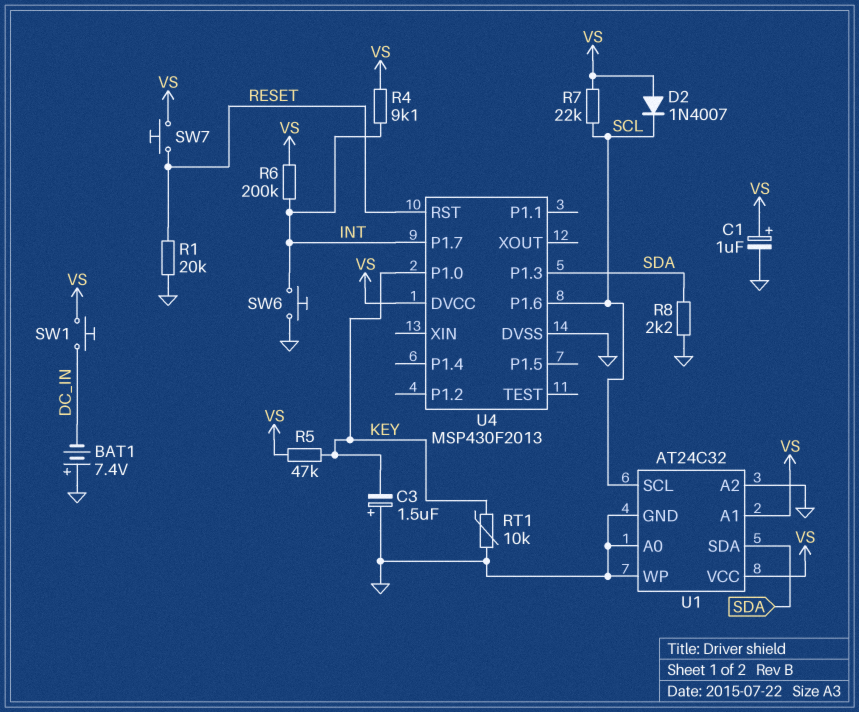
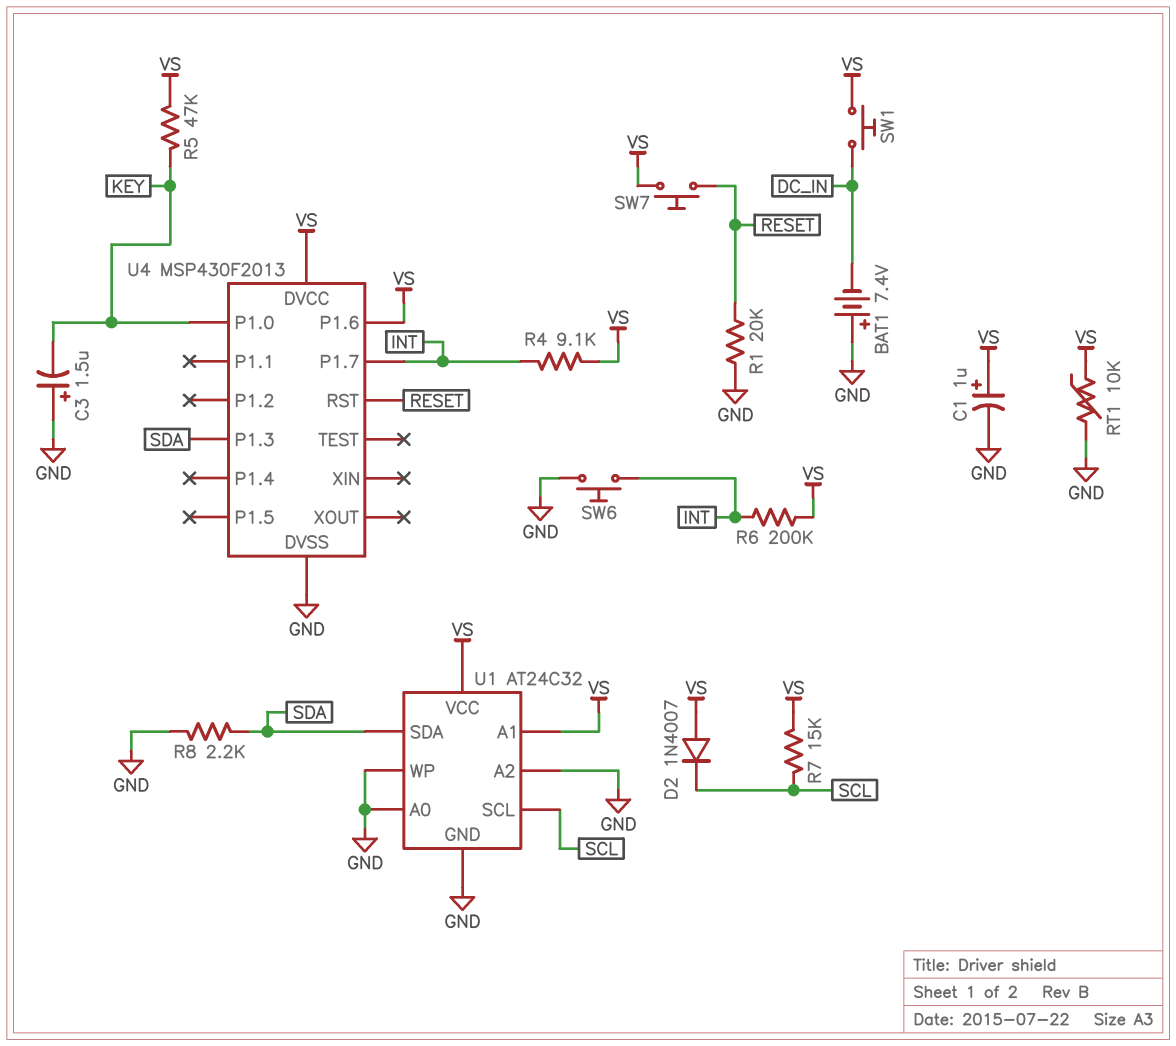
R7: 22k (SCL, VS) -> 15k (SCL, VS)
RT1: 10k (GND, KEY) -> 10k (GND, VS)
U4 pin P1.6: SCL -> VS

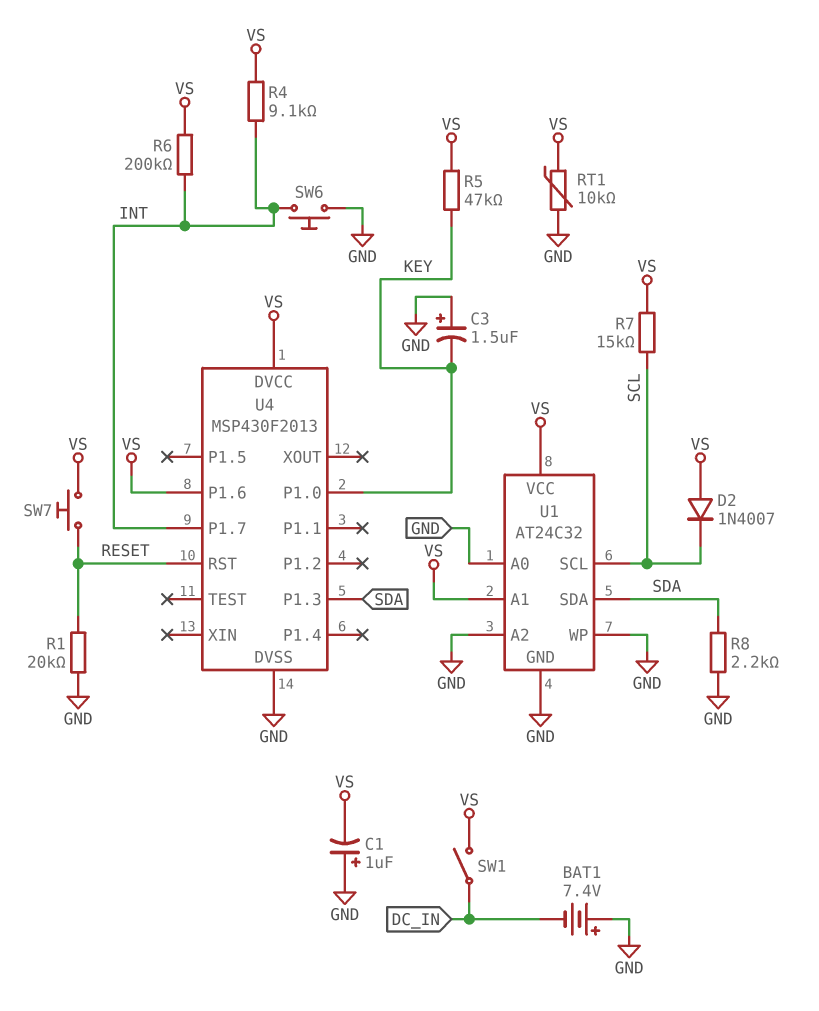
C1: 1uF (plus VS, minus GND) -> 1uF (plus GND, minus VS)
SW1: button (DC_IN, VS) -> switch (DC_IN, VS)

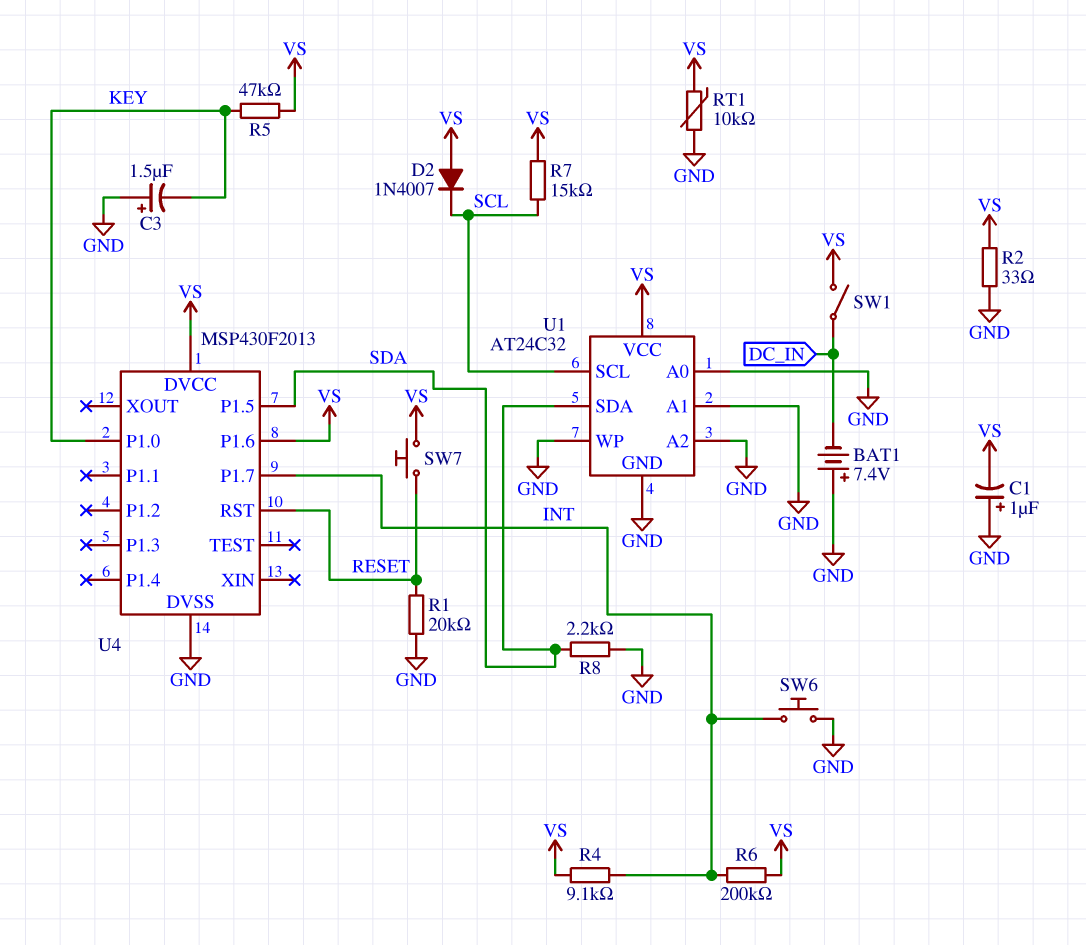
R2: none -> 33 (GND, VS)
U1 pin A1: VS -> GND
U4 pin P1.3: SDA -> none
U4 pin P1.5: none -> SDA

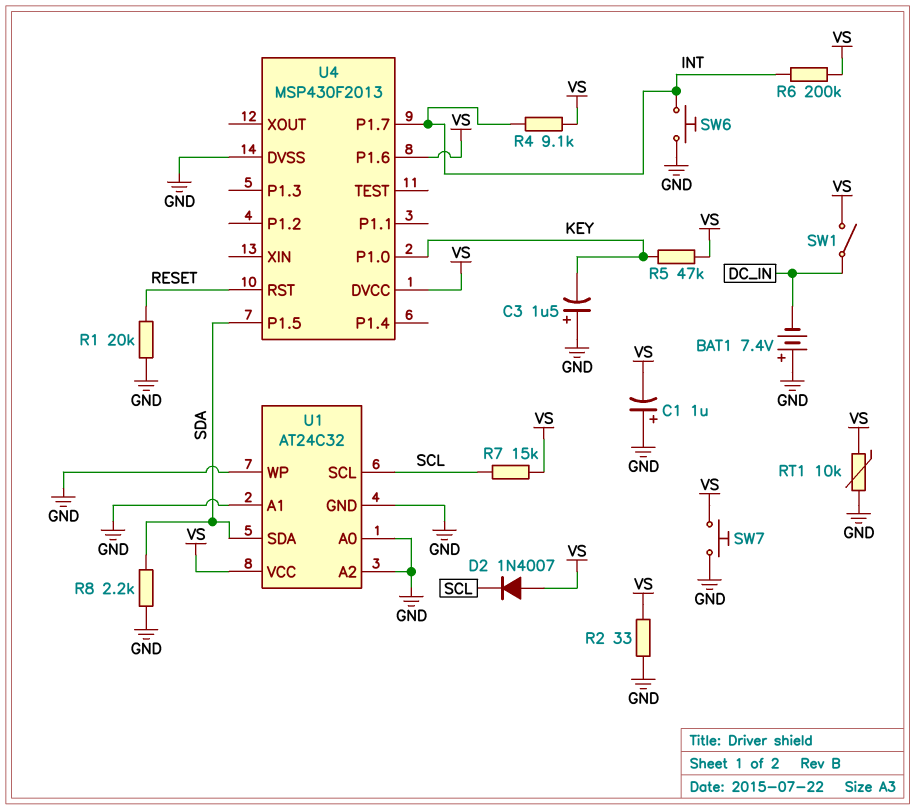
SW7: button (RESET, VS) -> button (GND, VS)

